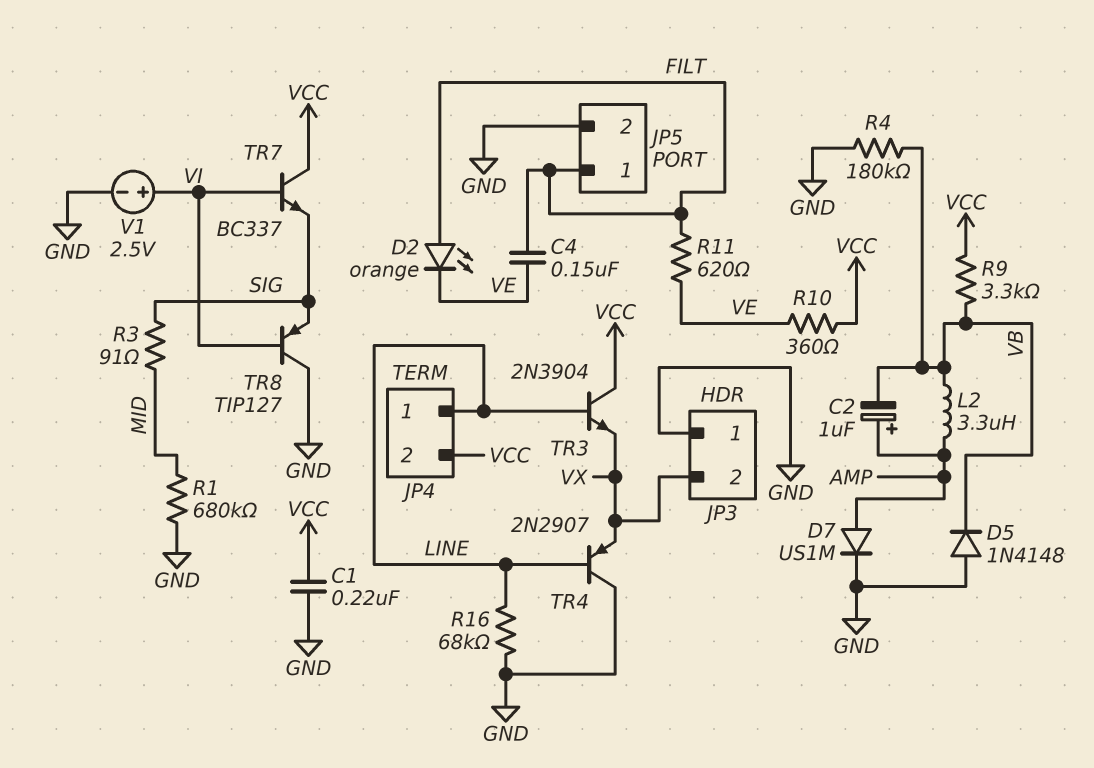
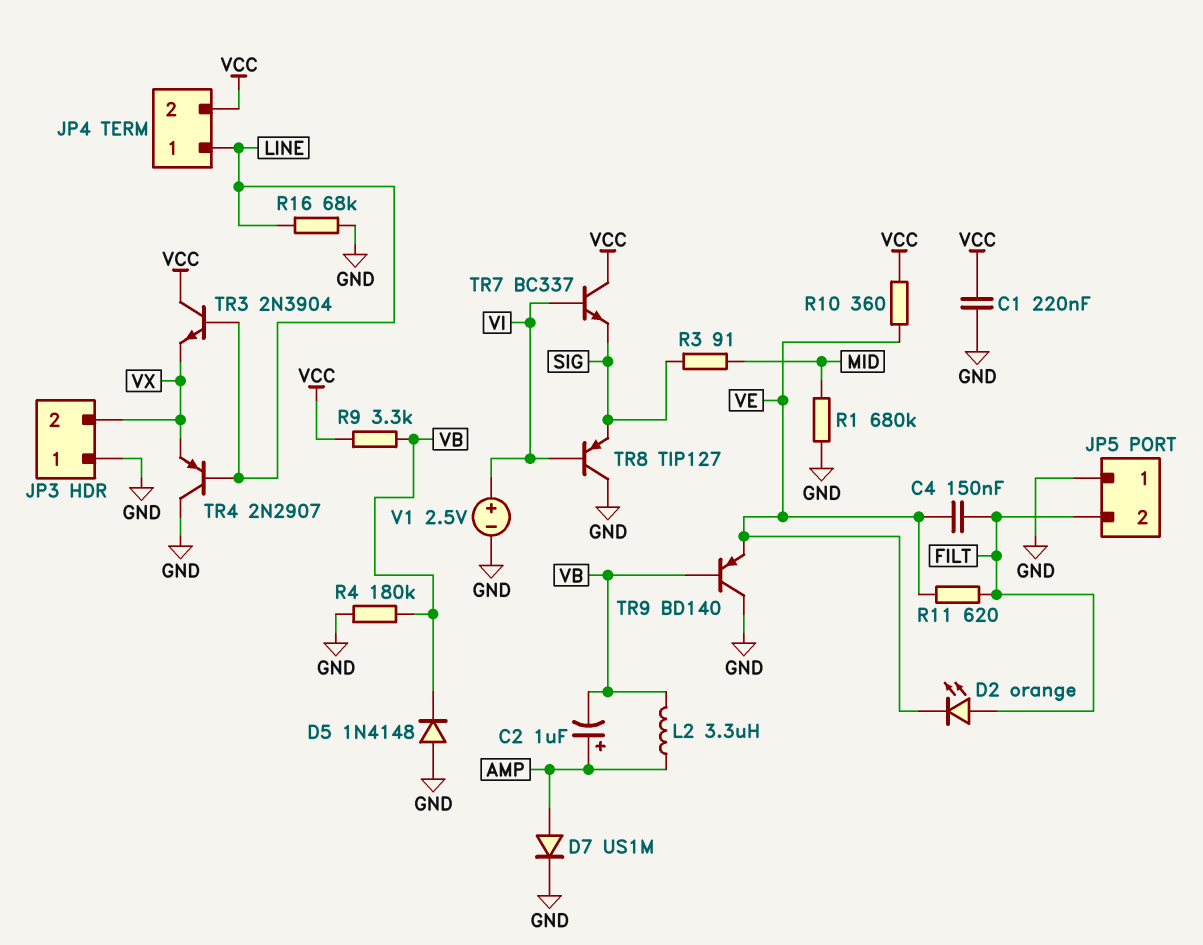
JP5 pin 1: FILT -> GND
JP5 pin 2: GND -> FILT
TR9: none -> PNP BD140 (B VB, C GND, E VE)

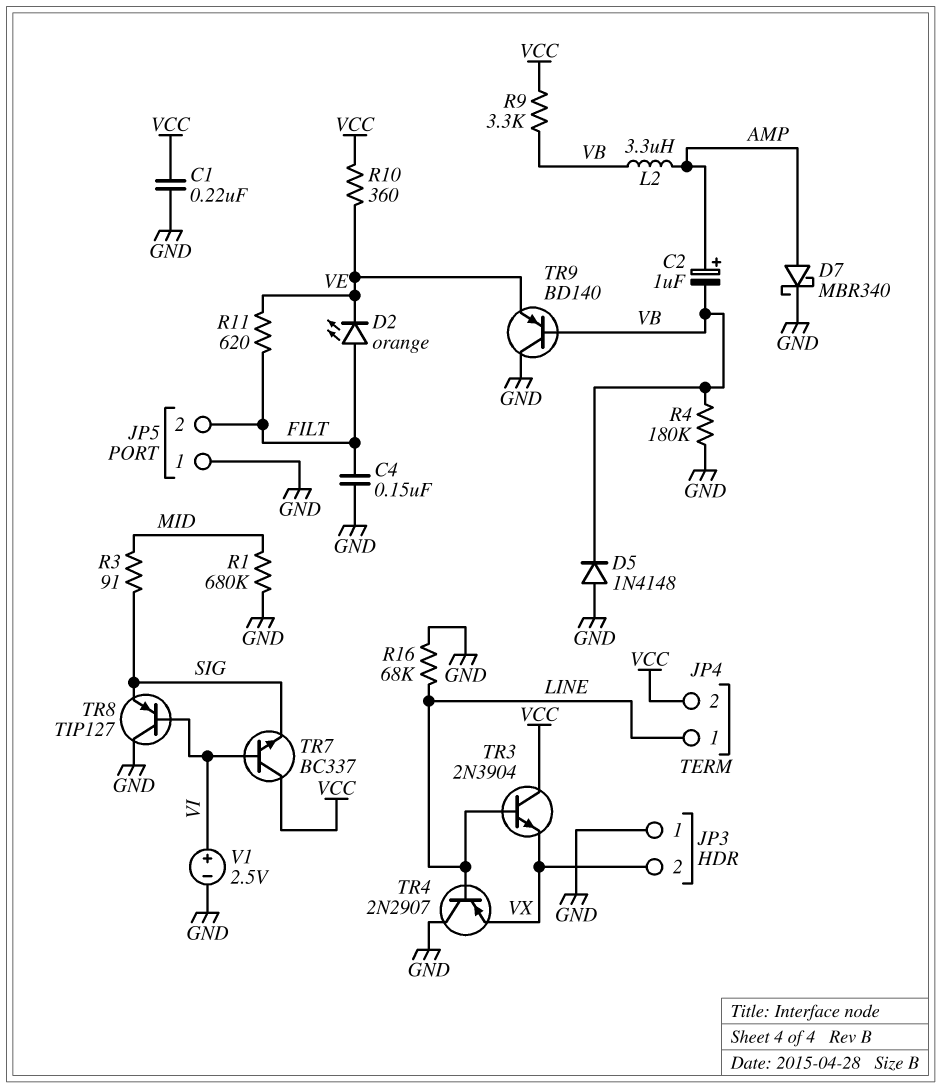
C4: 150nF (FILT, VE) -> 150nF (FILT, GND)
D7: diode US1M (A AMP, K GND) -> schottky MBR340 (A AMP, K GND)

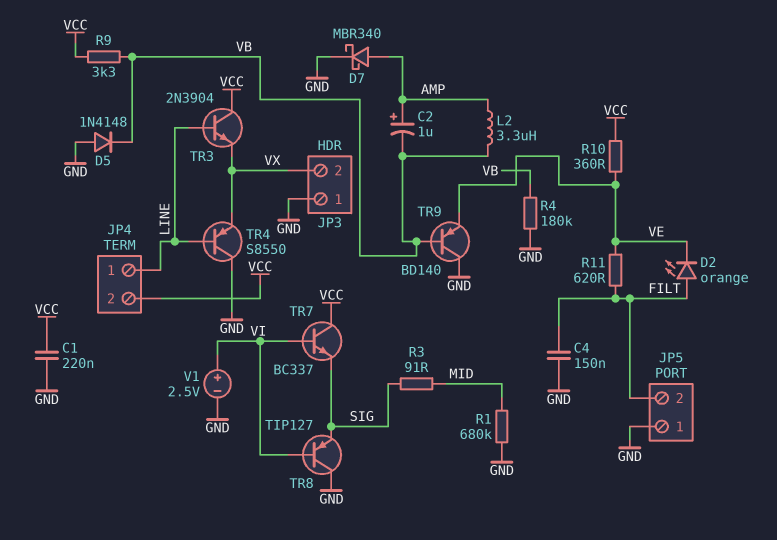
R16: 68k (GND, LINE) -> none
TR4: PNP 2N2907 (B LINE, C GND, E VX) -> PNP S8550 (B LINE, C GND, E VX)

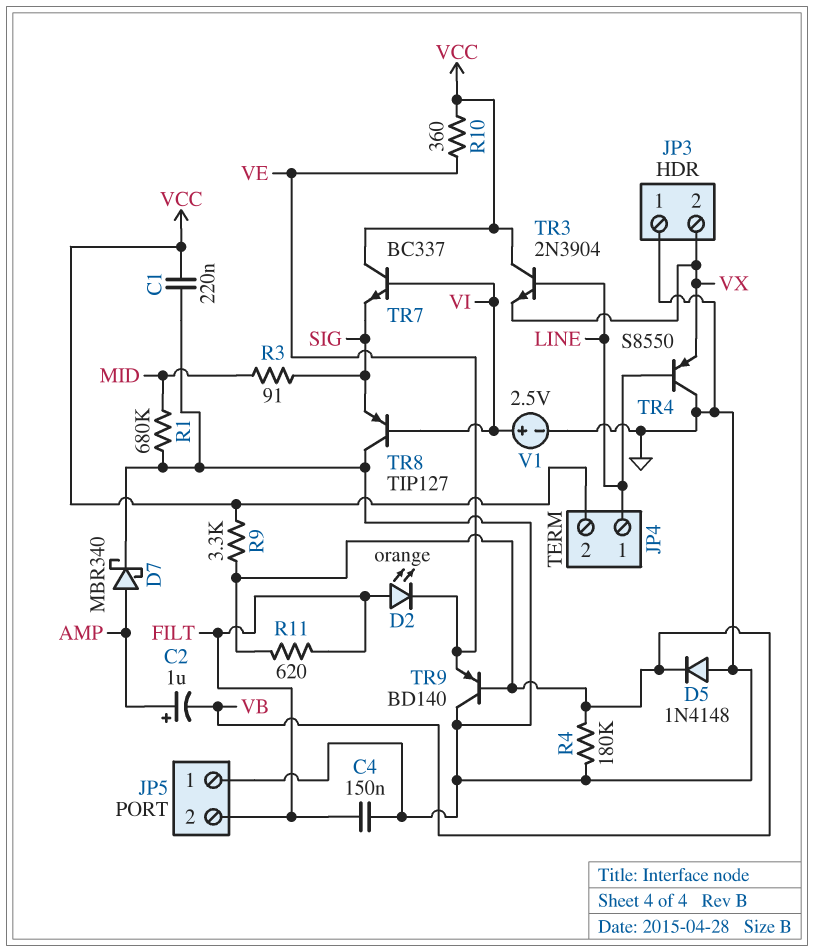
L2: 3.3uH (AMP, VB) -> none
R11: 620 (FILT, VE) -> 620 (FILT, VB)

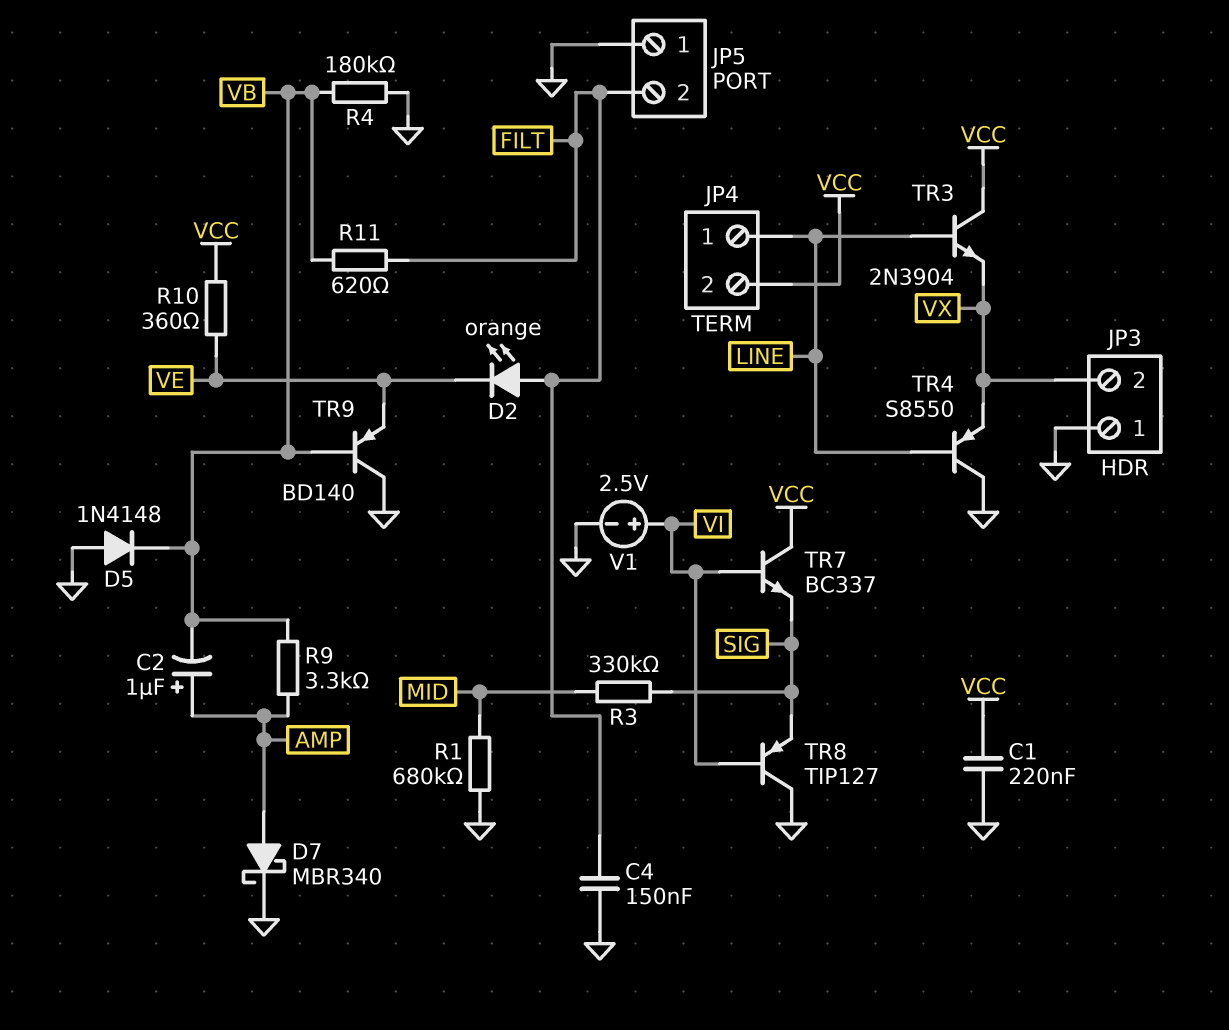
R3: 91 (MID, SIG) -> 330k (MID, SIG)
R9: 3.3k (VB, VCC) -> 3.3k (AMP, VB)

